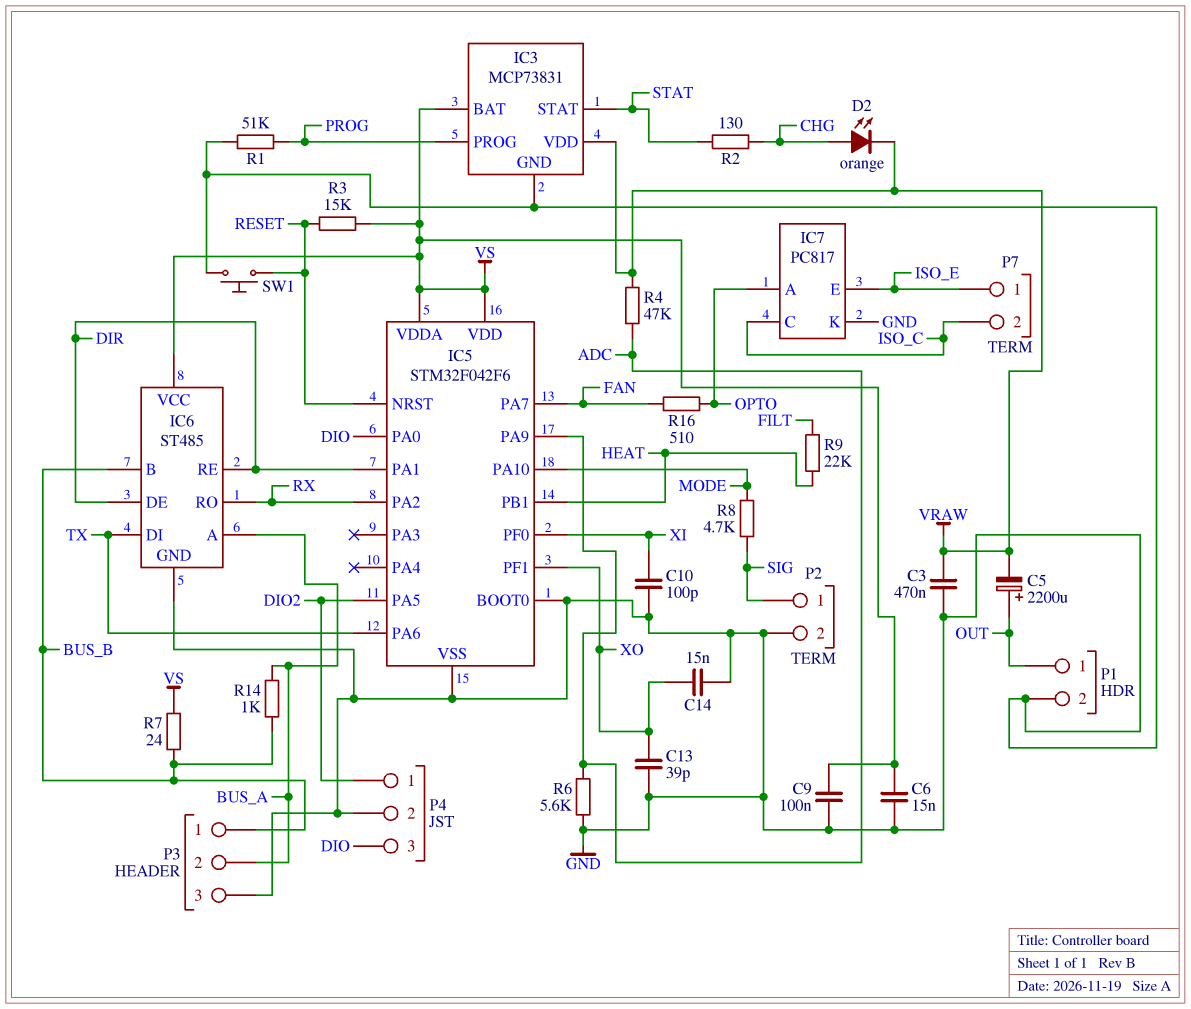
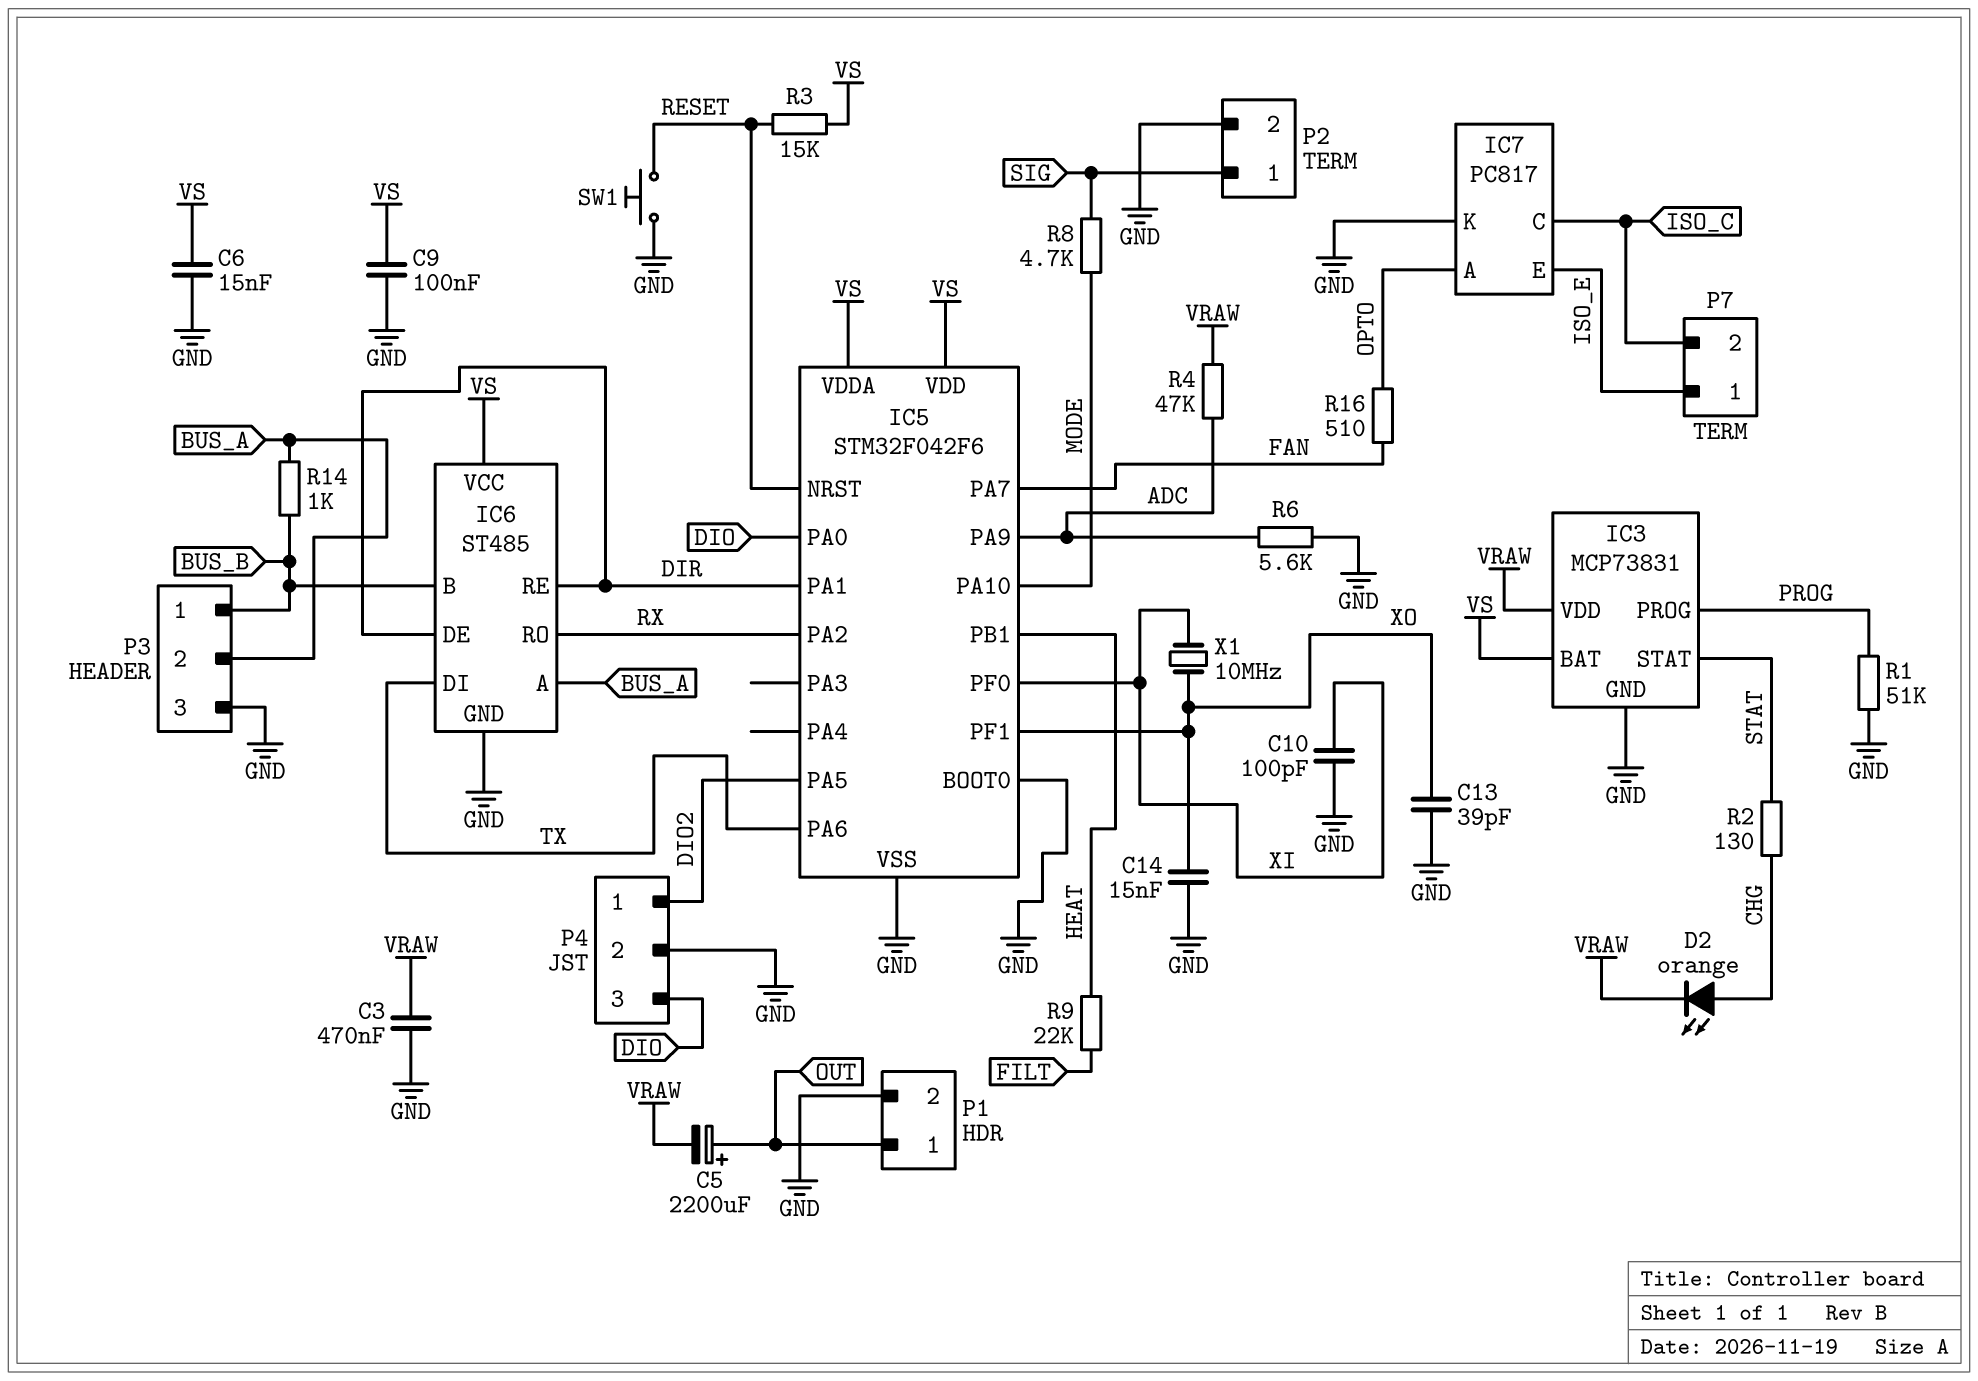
R7: 24 (BUS_B, VS) -> none
X1: none -> 10MHz (XI, XO)

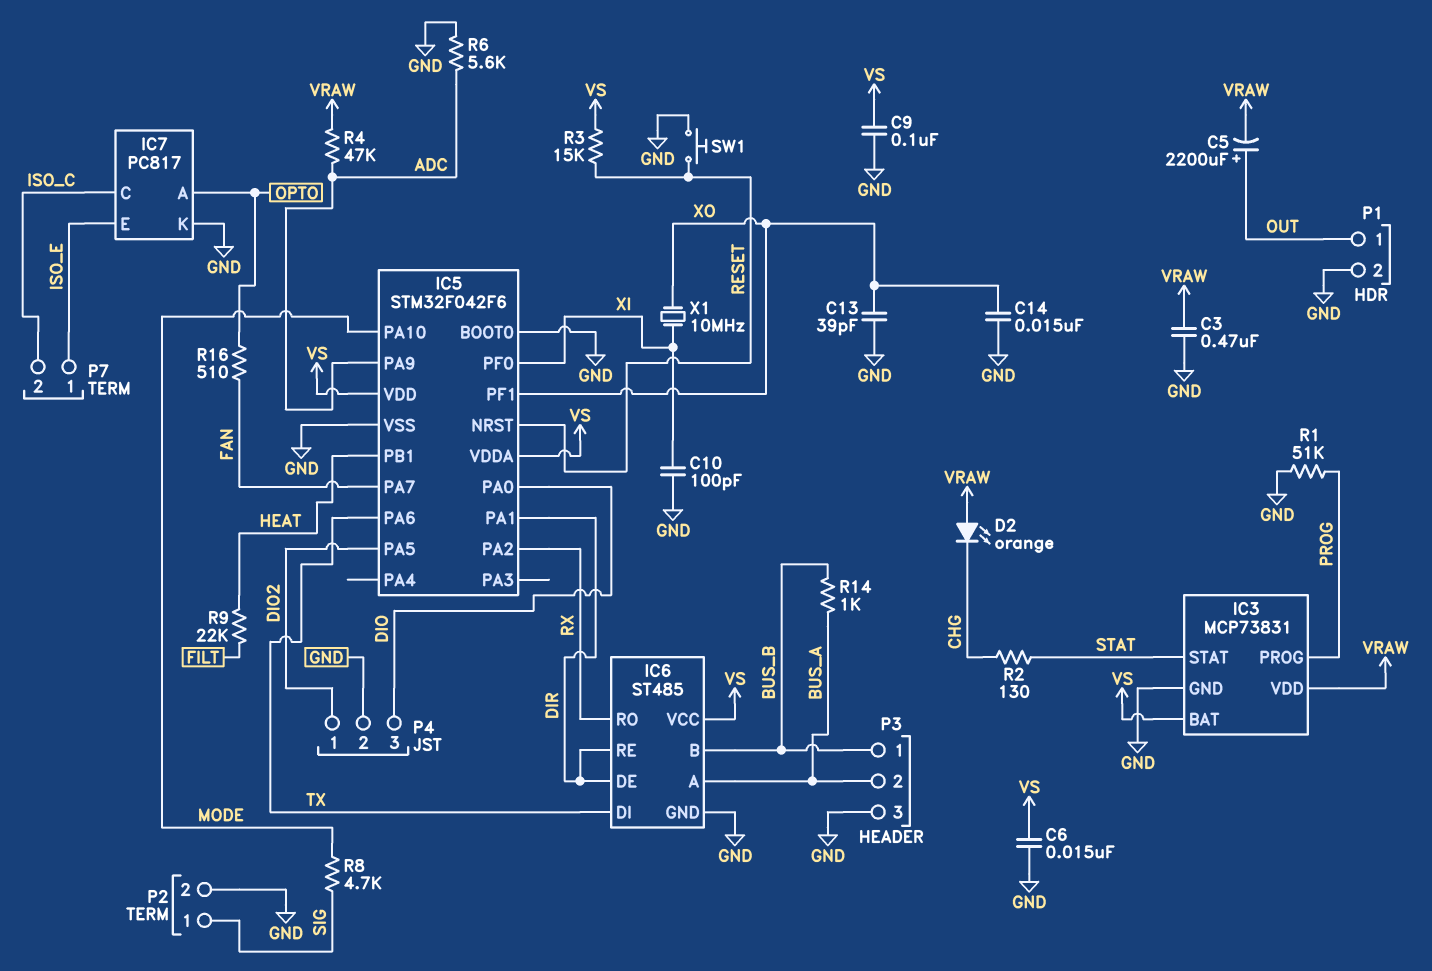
D2: LED orange (A CHG, K VRAW) -> LED orange (A VRAW, K CHG)

